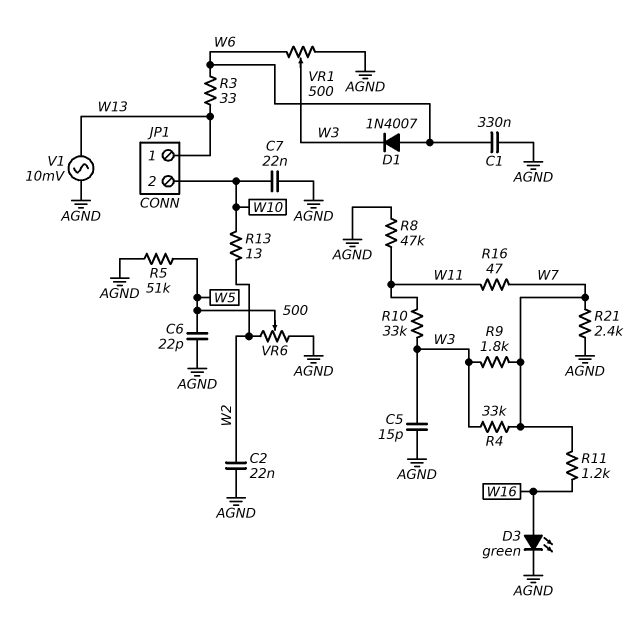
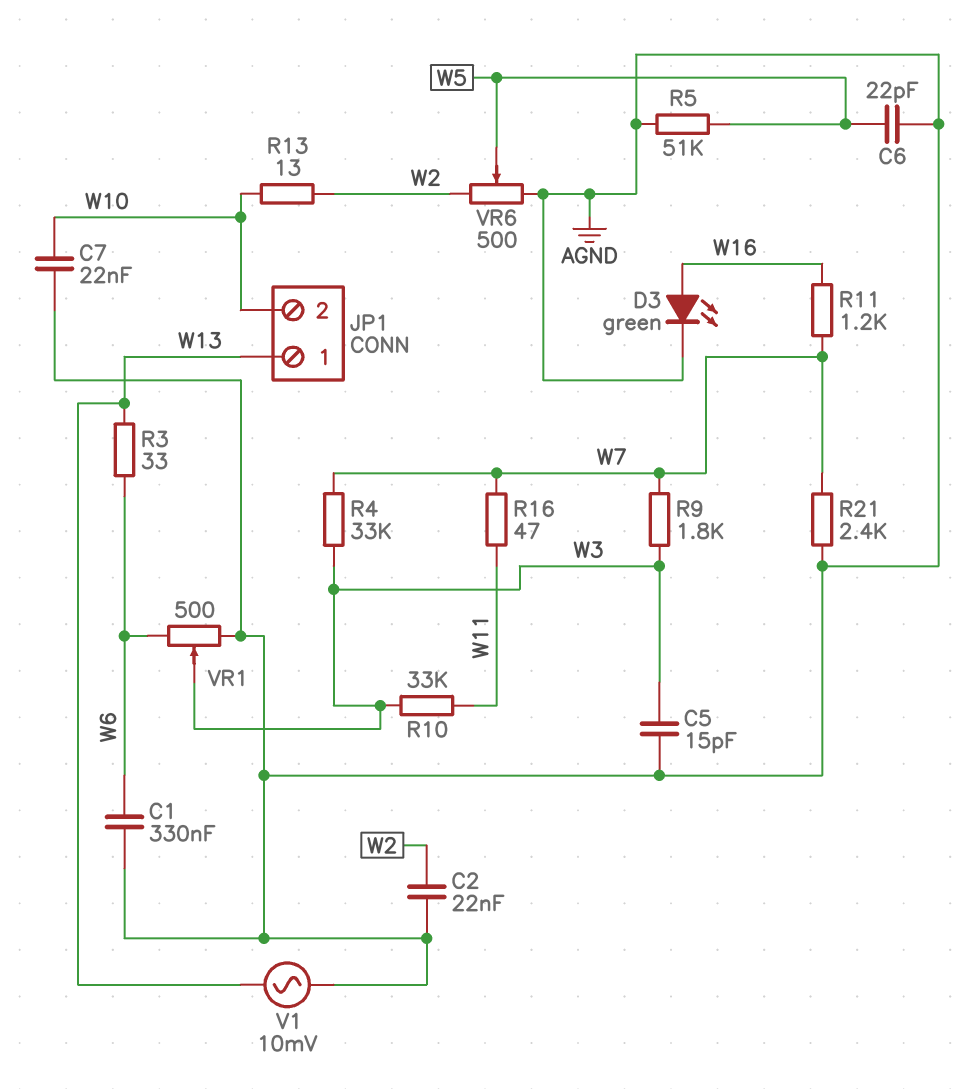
D1: diode 1N4007 (A W6, K W3) -> none
R8: 47k (AGND, W11) -> none

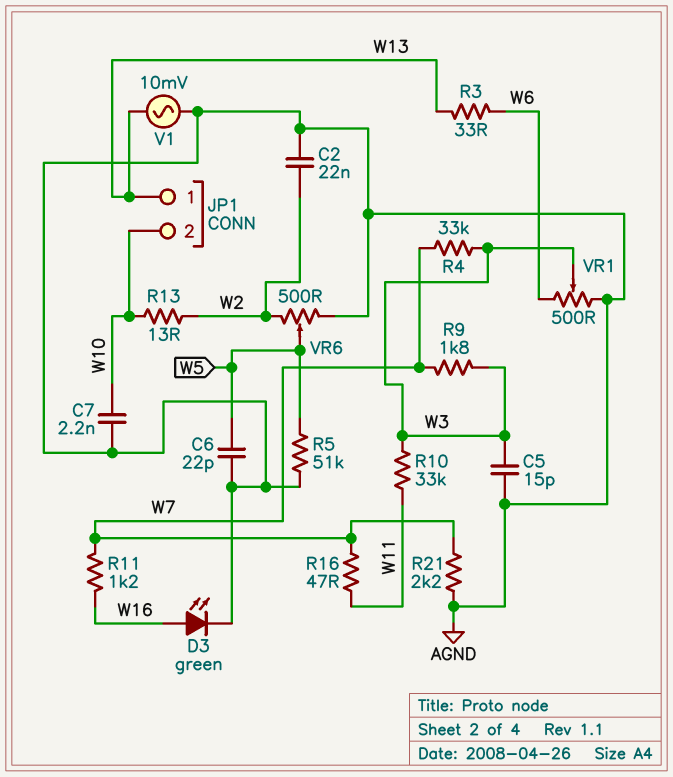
C1: 330nF (AGND, W6) -> none
C7: 22nF (AGND, W10) -> 2.2nF (AGND, W10)
R21: 2.4k (AGND, W7) -> 2.2k (AGND, W7)

